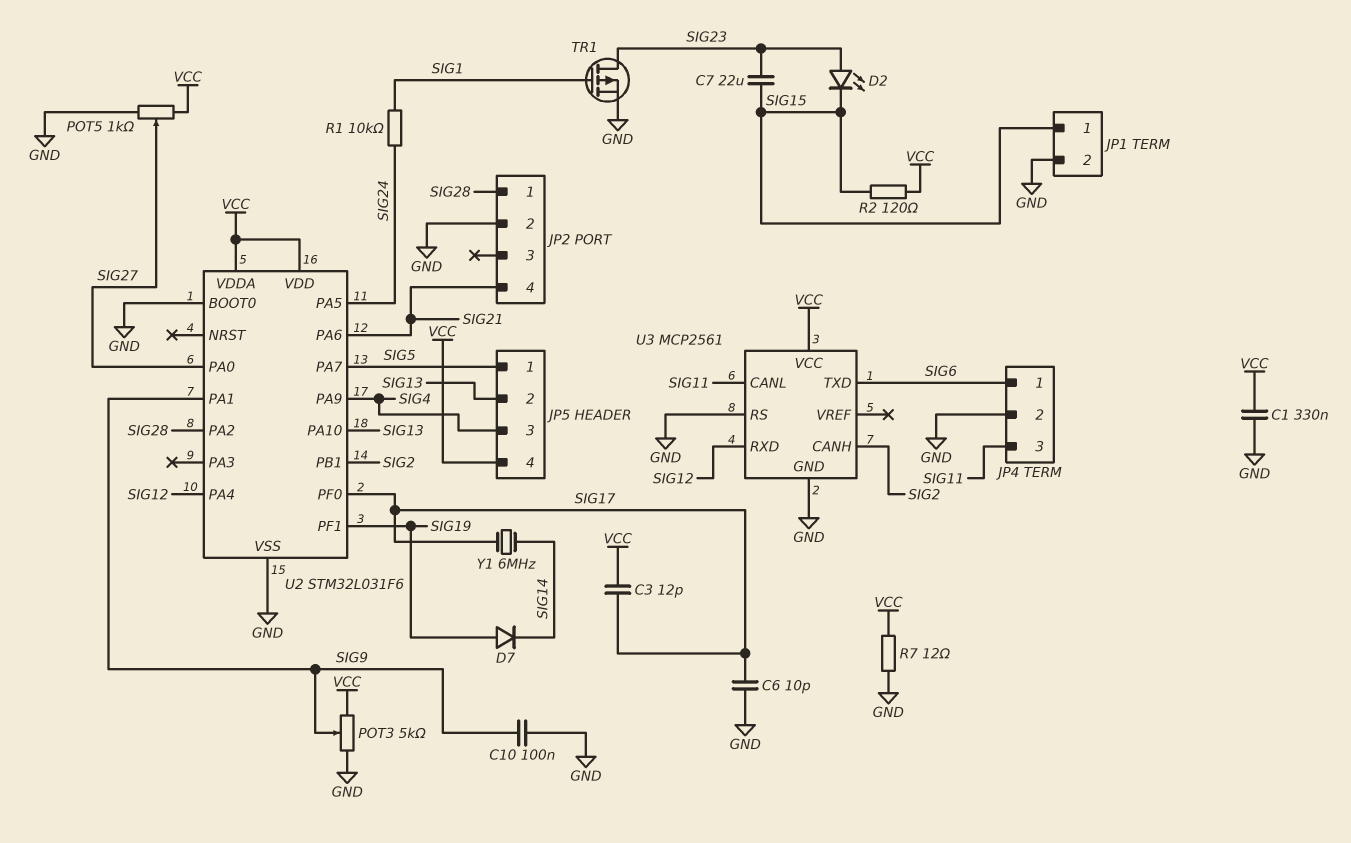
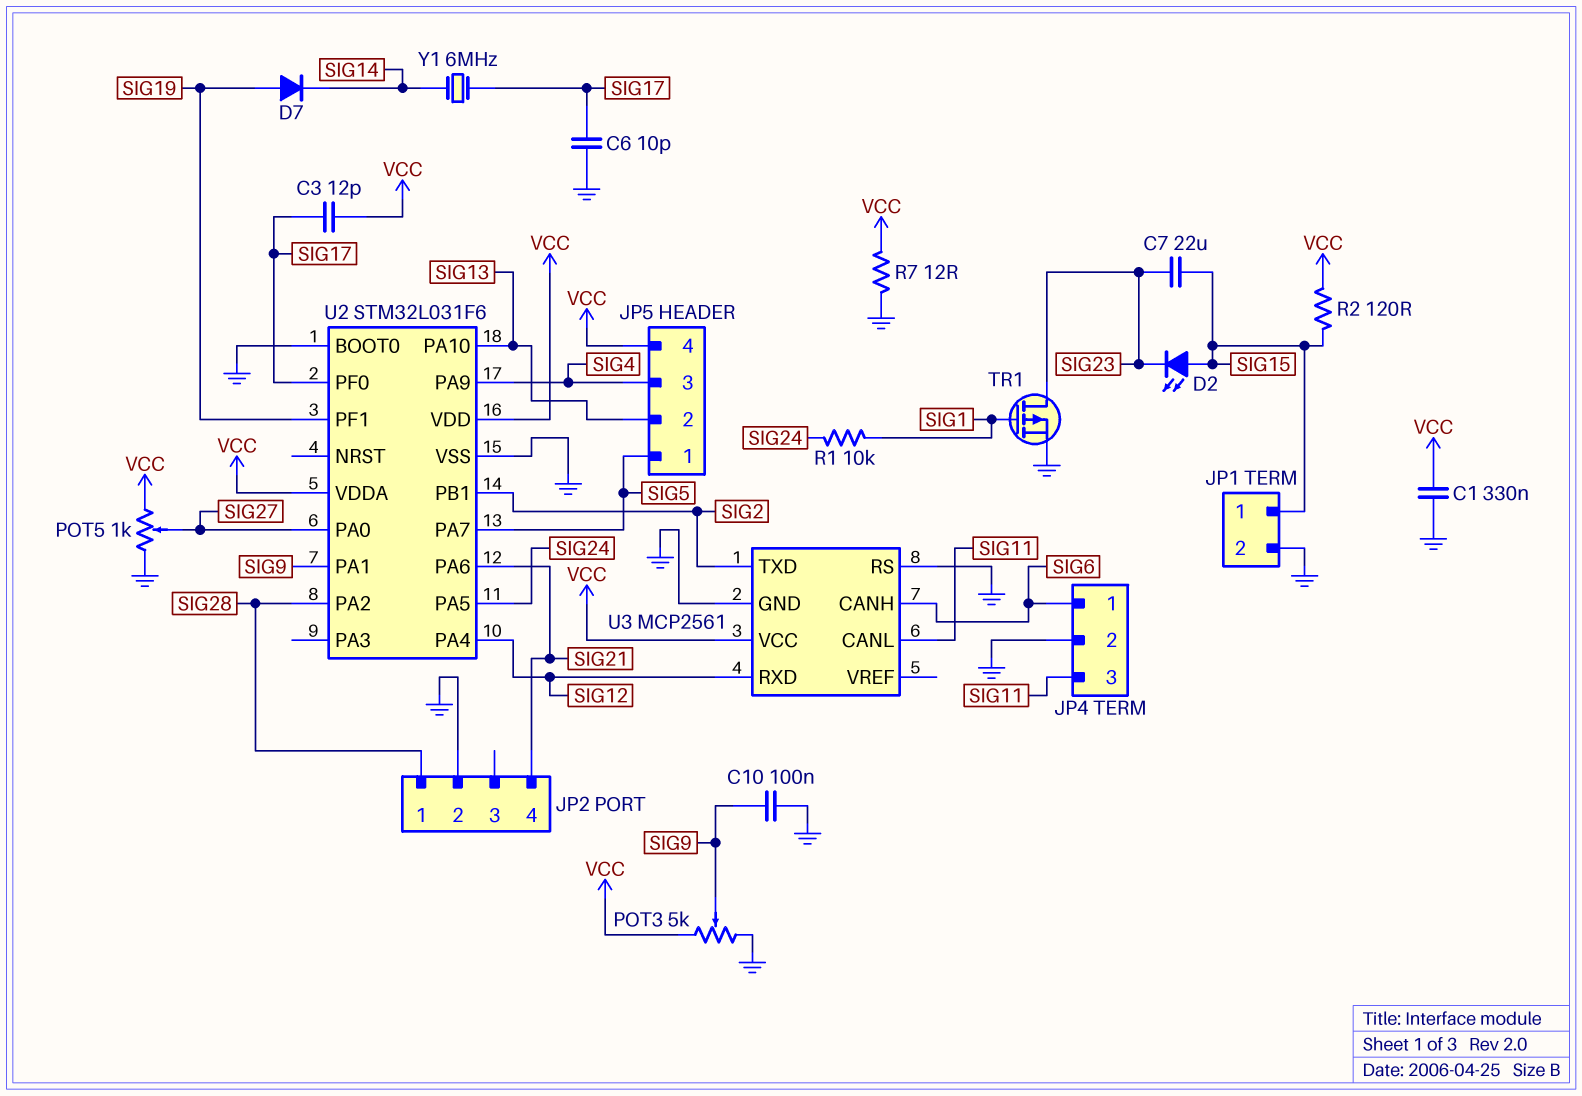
D2: LED (A SIG23, K SIG15) -> LED (A SIG15, K SIG23)
U3 pin CANH: SIG2 -> SIG6
U3 pin TXD: SIG6 -> SIG2

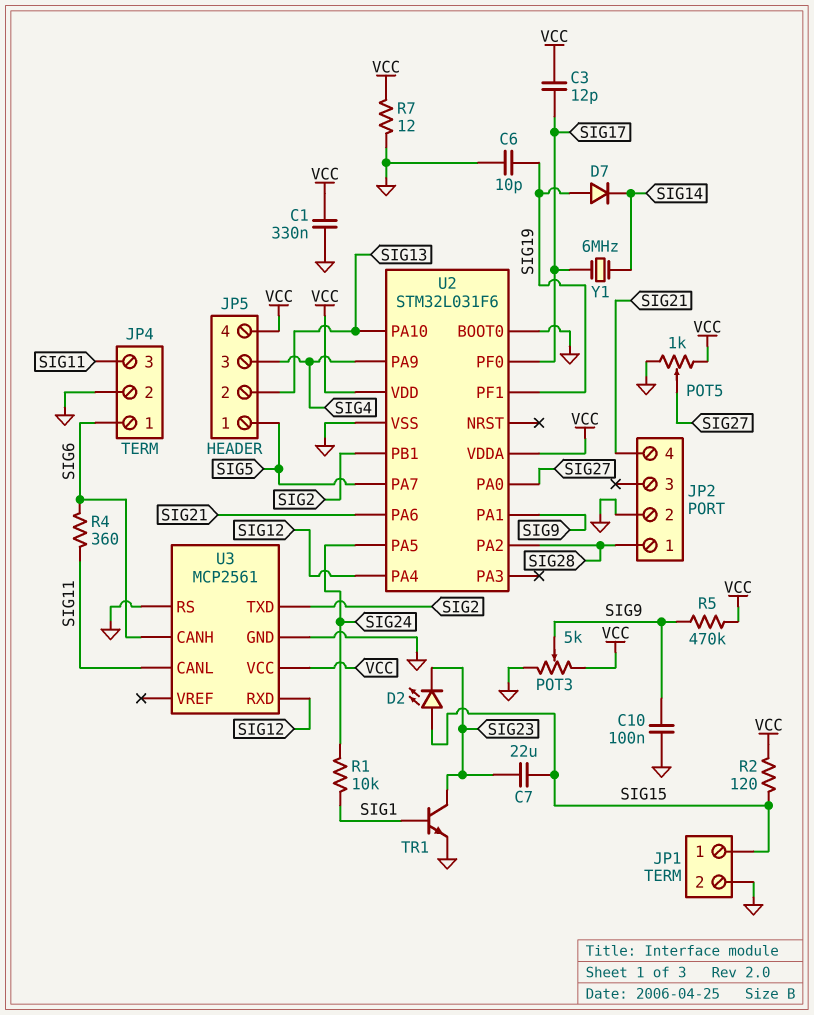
C6: 10pF (GND, SIG17) -> 10pF (GND, SIG19)
R4: none -> 360 (SIG6, SIG11)
R5: none -> 470k (SIG9, VCC)
TR1: PMOS (G SIG1, D SIG23, S GND) -> NPN (B SIG1, C SIG23, E GND)

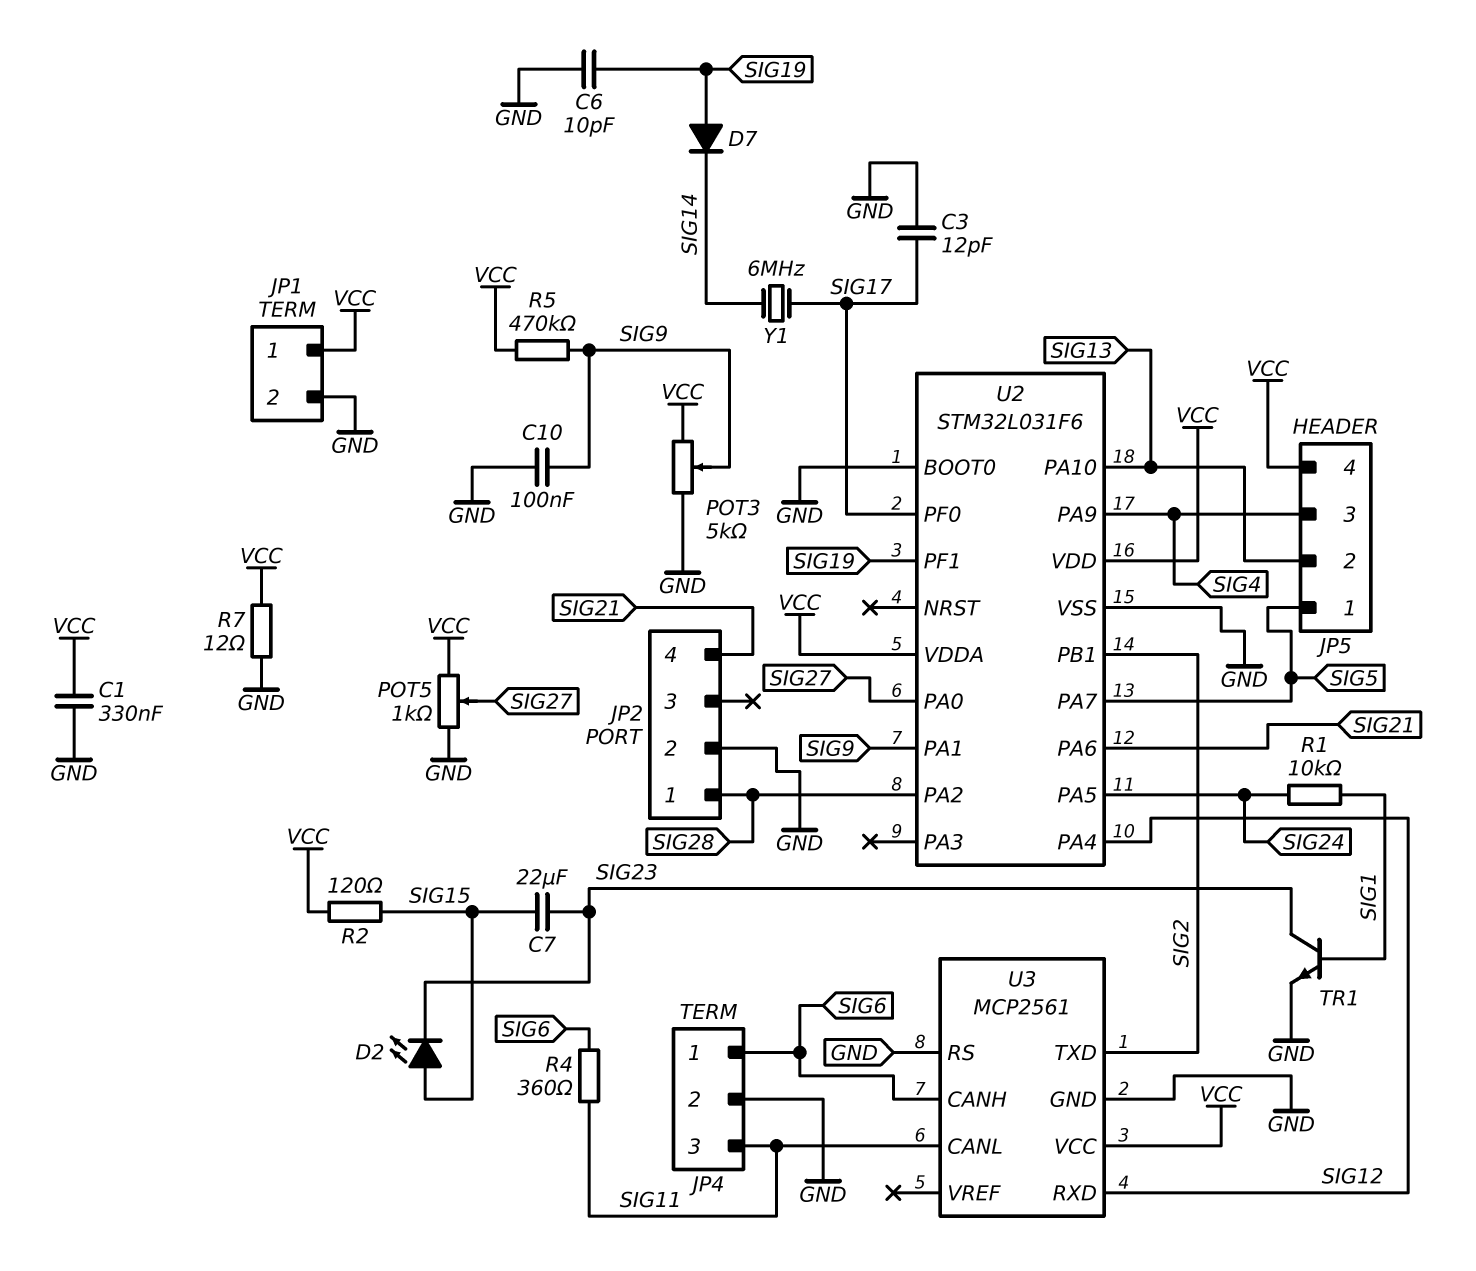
C3: 12pF (SIG17, VCC) -> 12pF (GND, SIG17)
JP1 pin 1: SIG15 -> VCC

